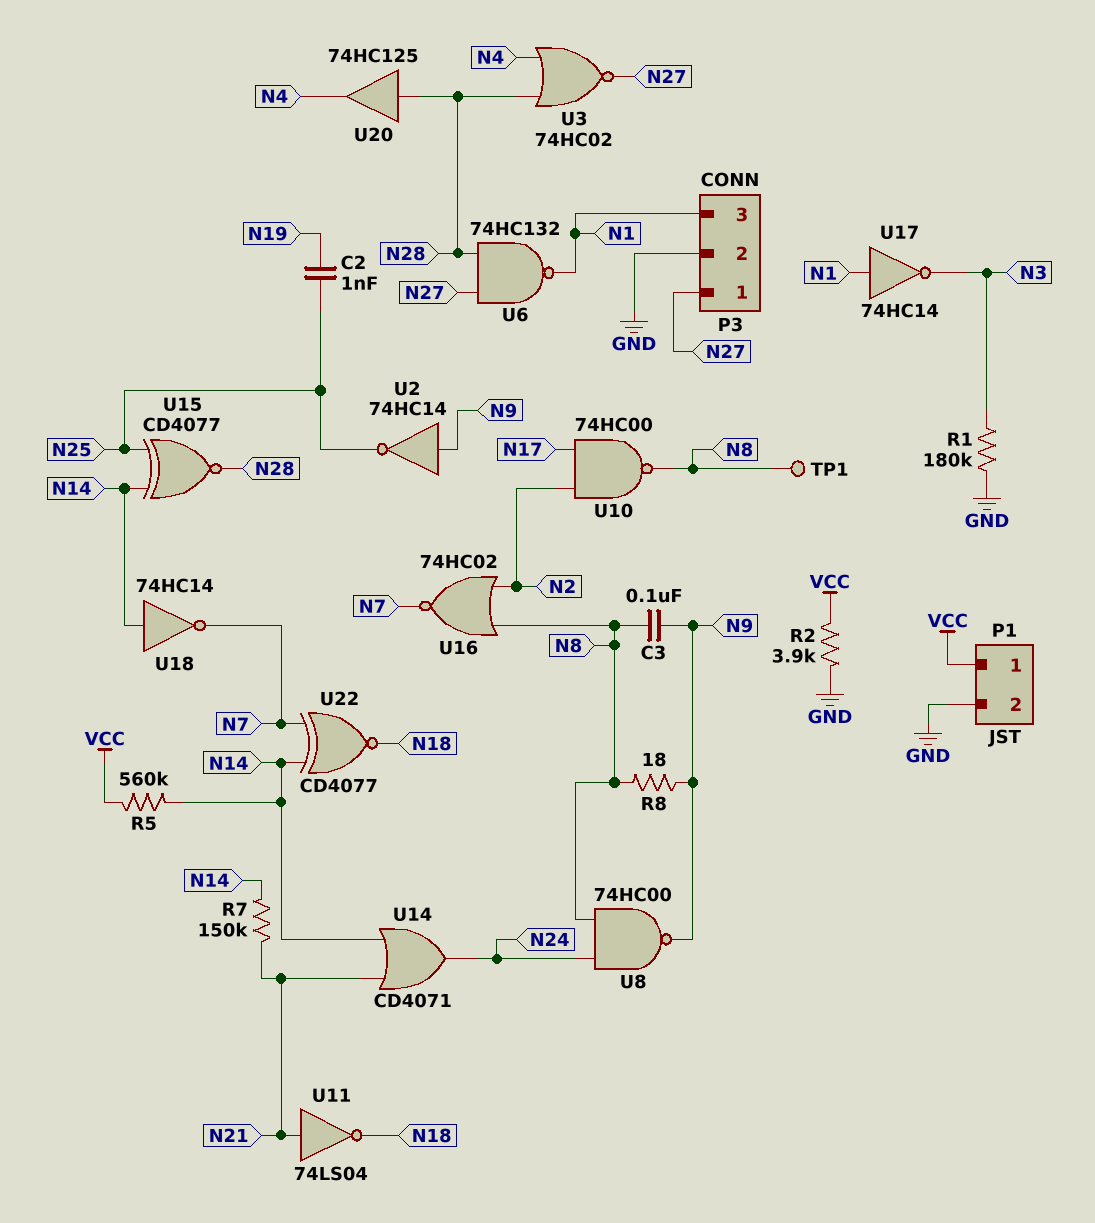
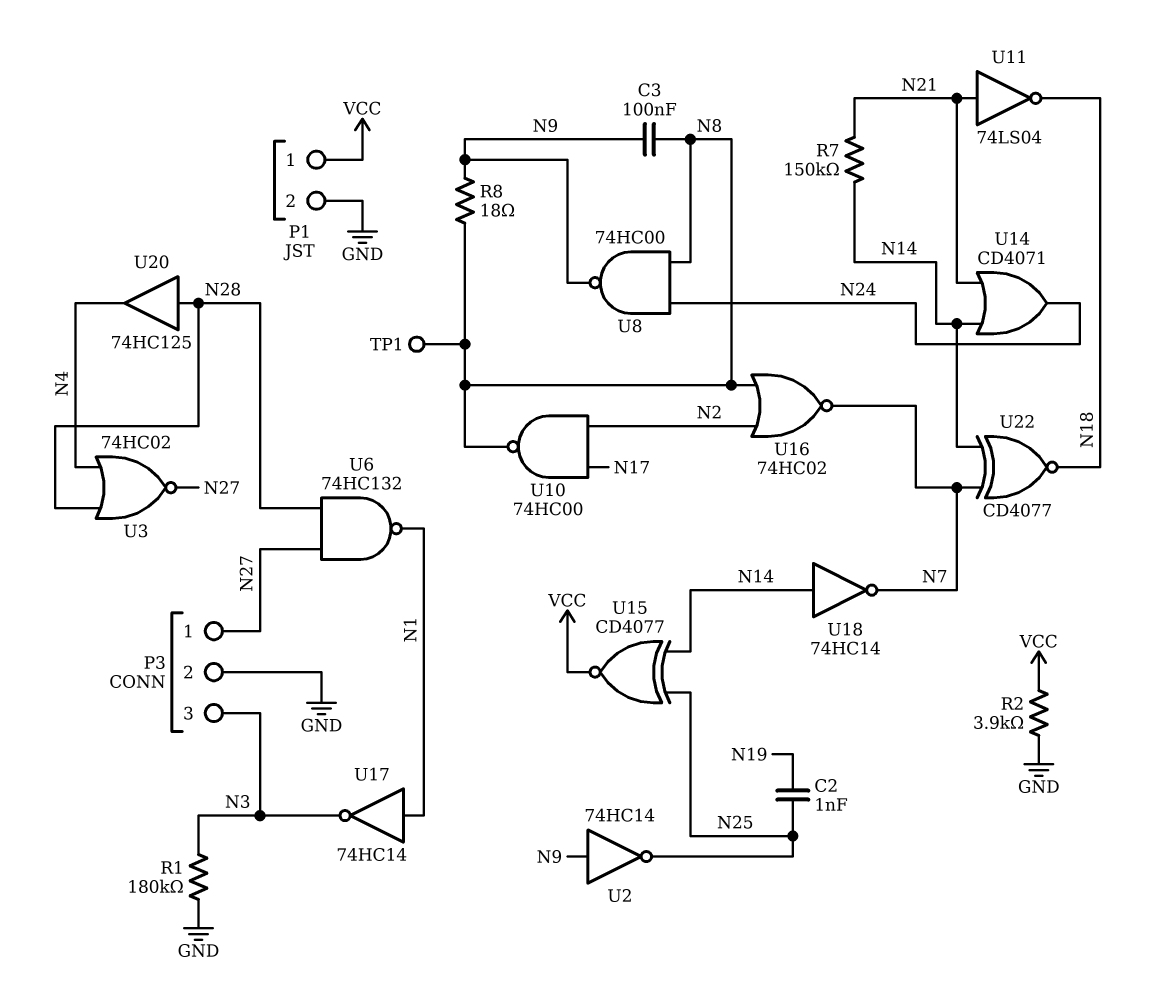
P3 pin 3: N1 -> N3
R5: 560k (N14, VCC) -> none
U15: XNOR CD4077 (in N14, in N25, out N28) -> XNOR CD4077 (in N14, in N25, out VCC)

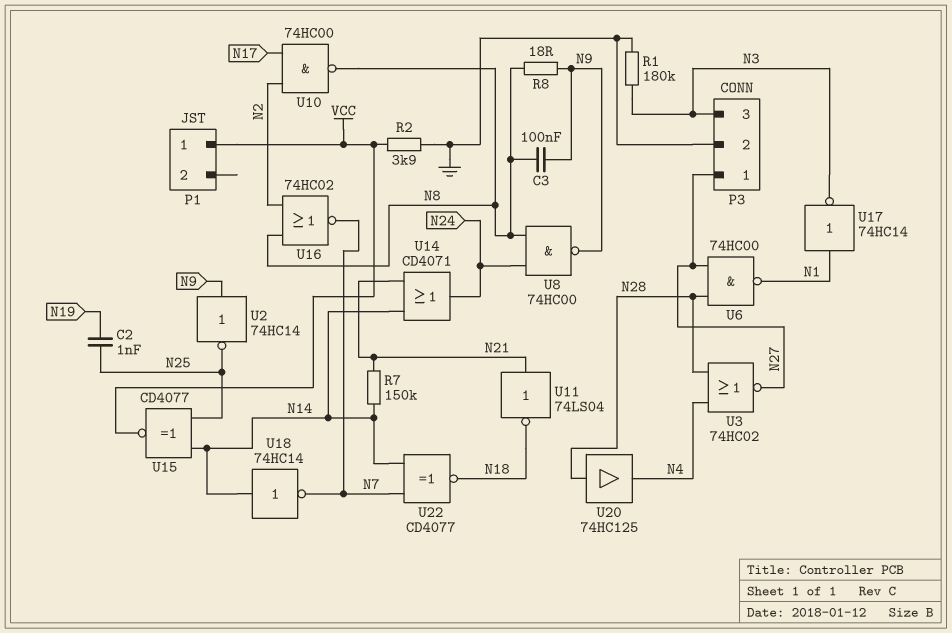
P1 pin 2: GND -> none
TP1: test point (N8) -> none
U6: NAND 74HC132 (in N27, in N28, out N1) -> NAND 74HC00 (in N27, in N28, out N1)

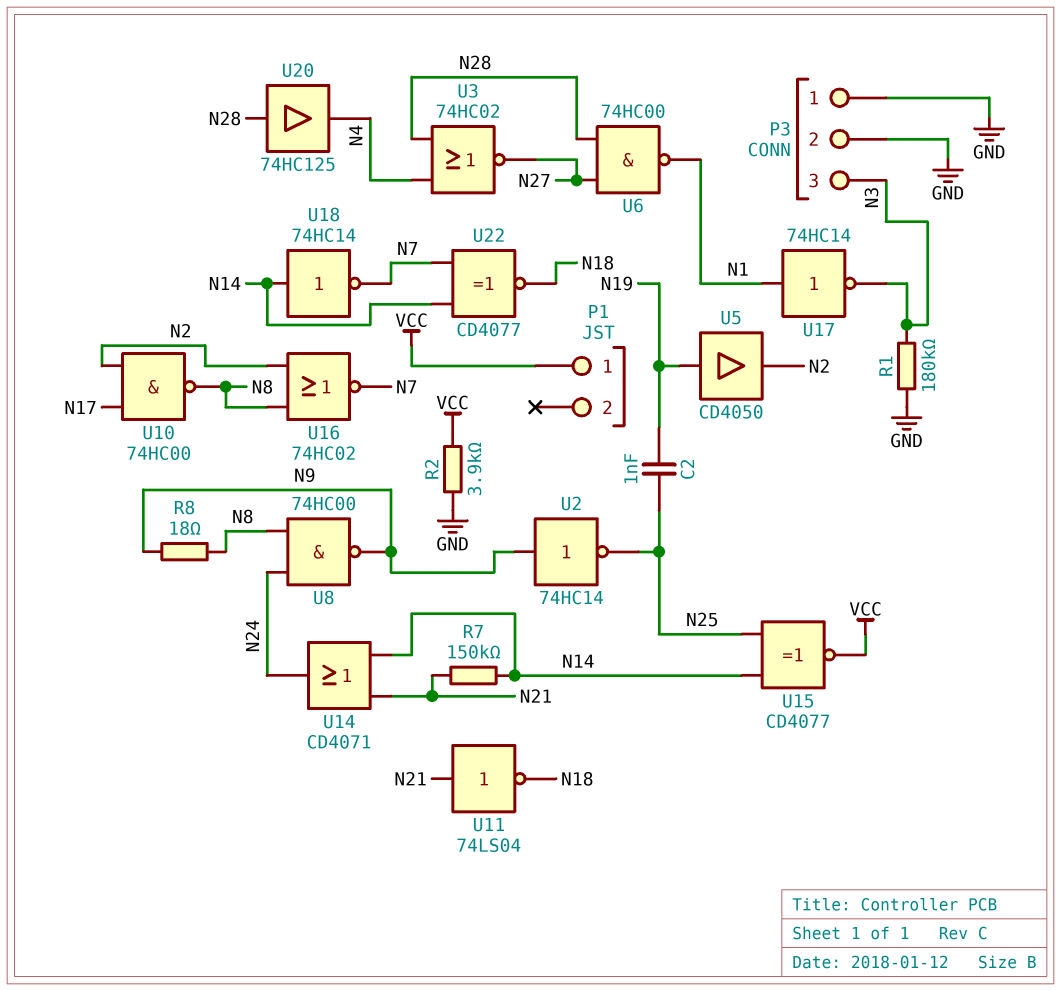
C3: 100nF (N8, N9) -> none
P3 pin 1: N27 -> GND
U5: none -> buffer CD4050 (in N19, out N2)

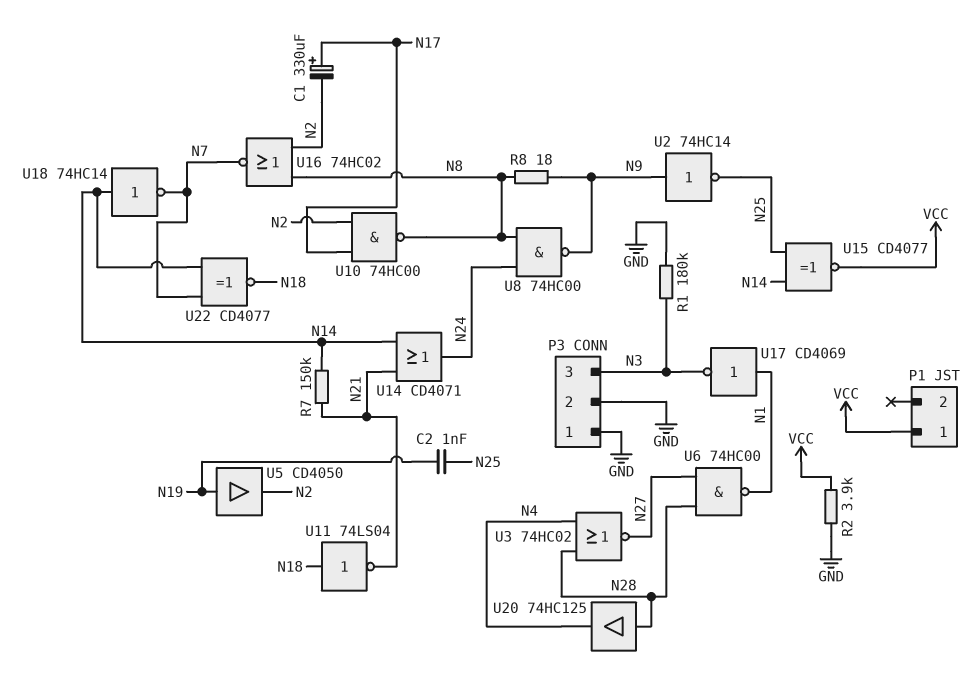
C1: none -> 330uF (plus N17, minus N2)
U11: NOT 74LS04 (in N21, out N18) -> NOT 74LS04 (in N18, out N21)
U17: NOT 74HC14 (in N1, out N3) -> NOT CD4069 (in N1, out N3)

